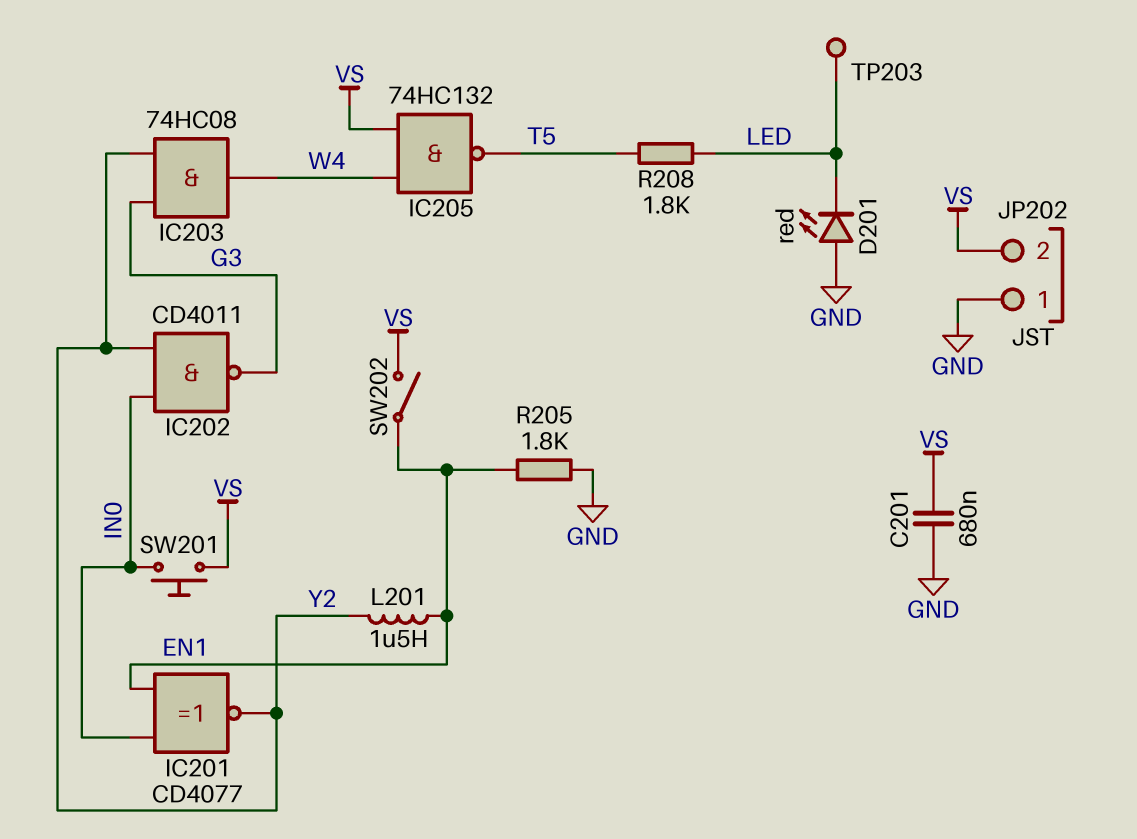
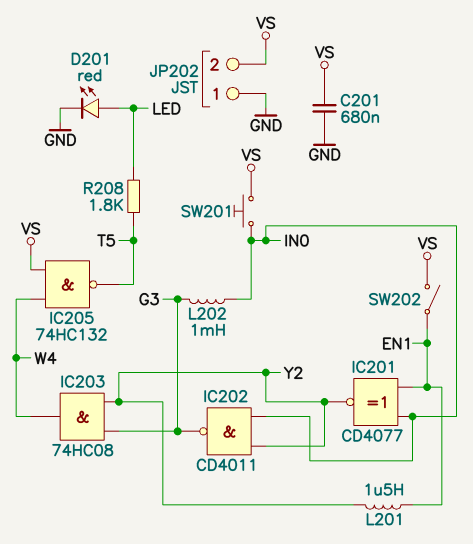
D201: LED red (A GND, K LED) -> LED red (A LED, K GND)
L202: none -> 1mH (G3, IN0)
R205: 1.8k (EN1, GND) -> none
TP203: test point (LED) -> none

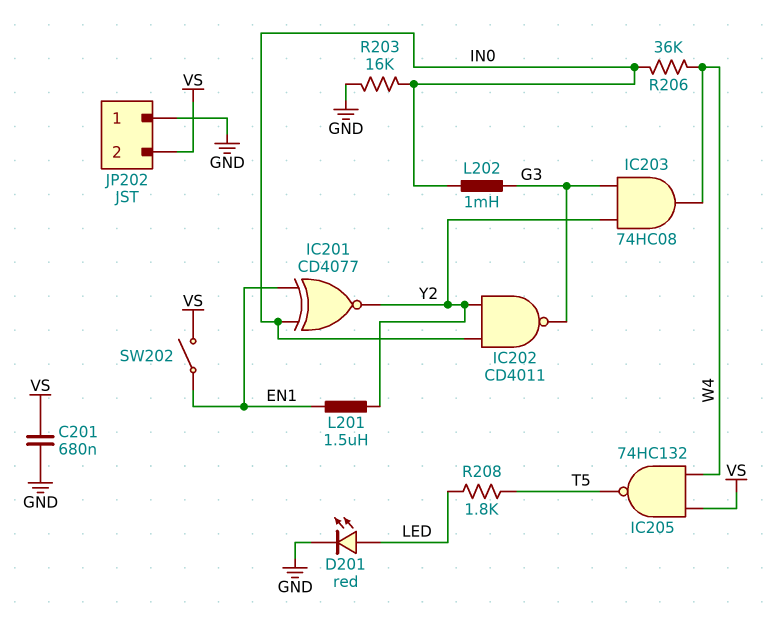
R203: none -> 16k (GND, IN0)
R206: none -> 36k (IN0, W4)
SW201: button (IN0, VS) -> none

